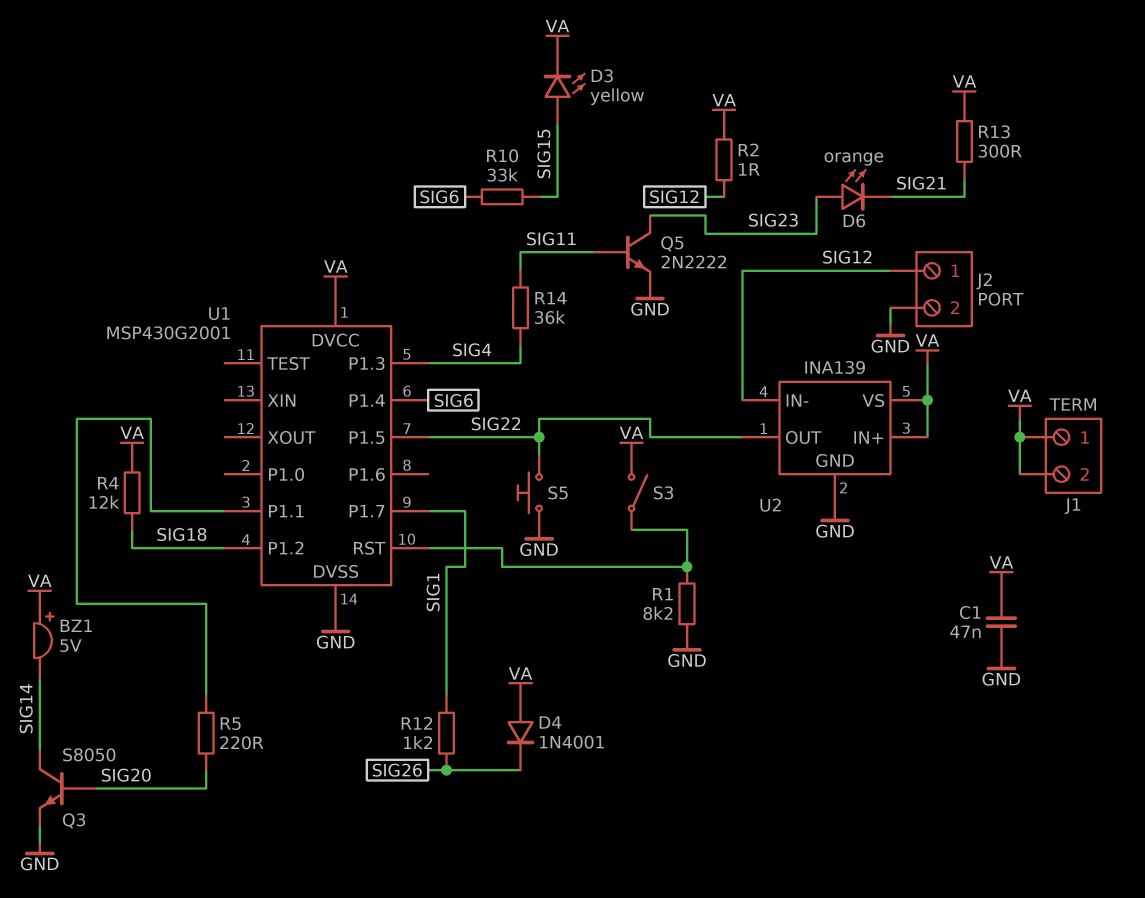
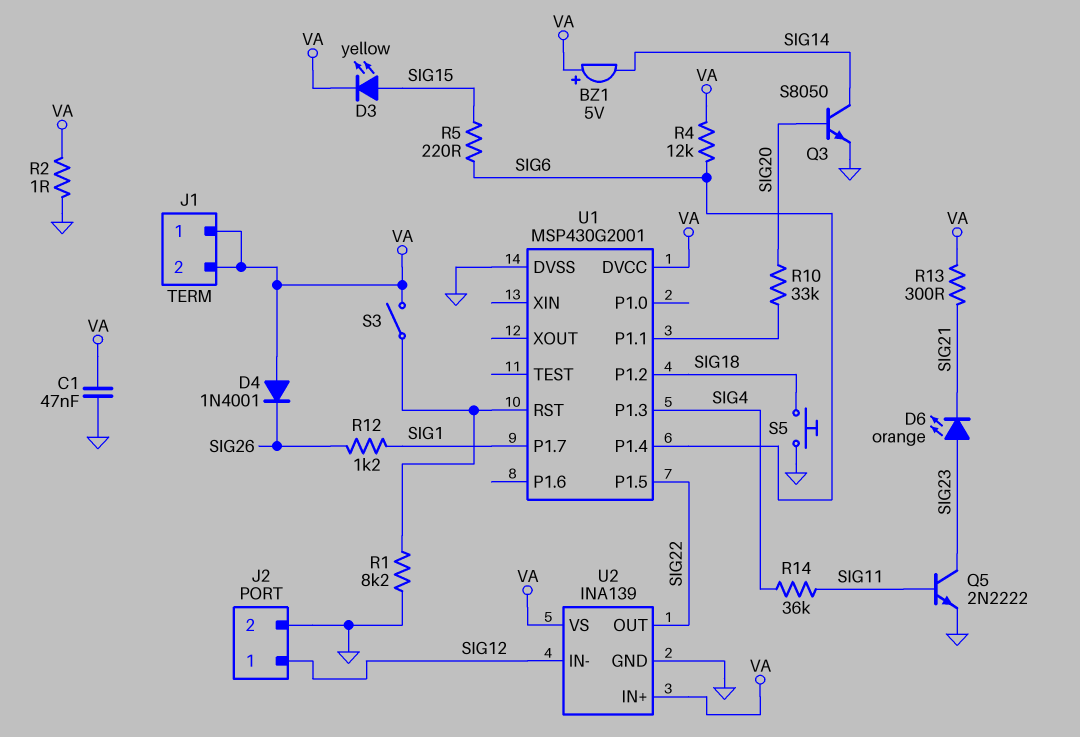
R2: 1 (SIG12, VA) -> 1 (GND, VA)
R4: 12k (SIG18, VA) -> 12k (SIG6, VA)
R5: 220 (SIG20, U1/P1.1) -> 220 (SIG6, SIG15)
R10: 33k (SIG6, SIG15) -> 33k (SIG20, U1/P1.1)
S5: button (GND, SIG22) -> button (GND, SIG18)

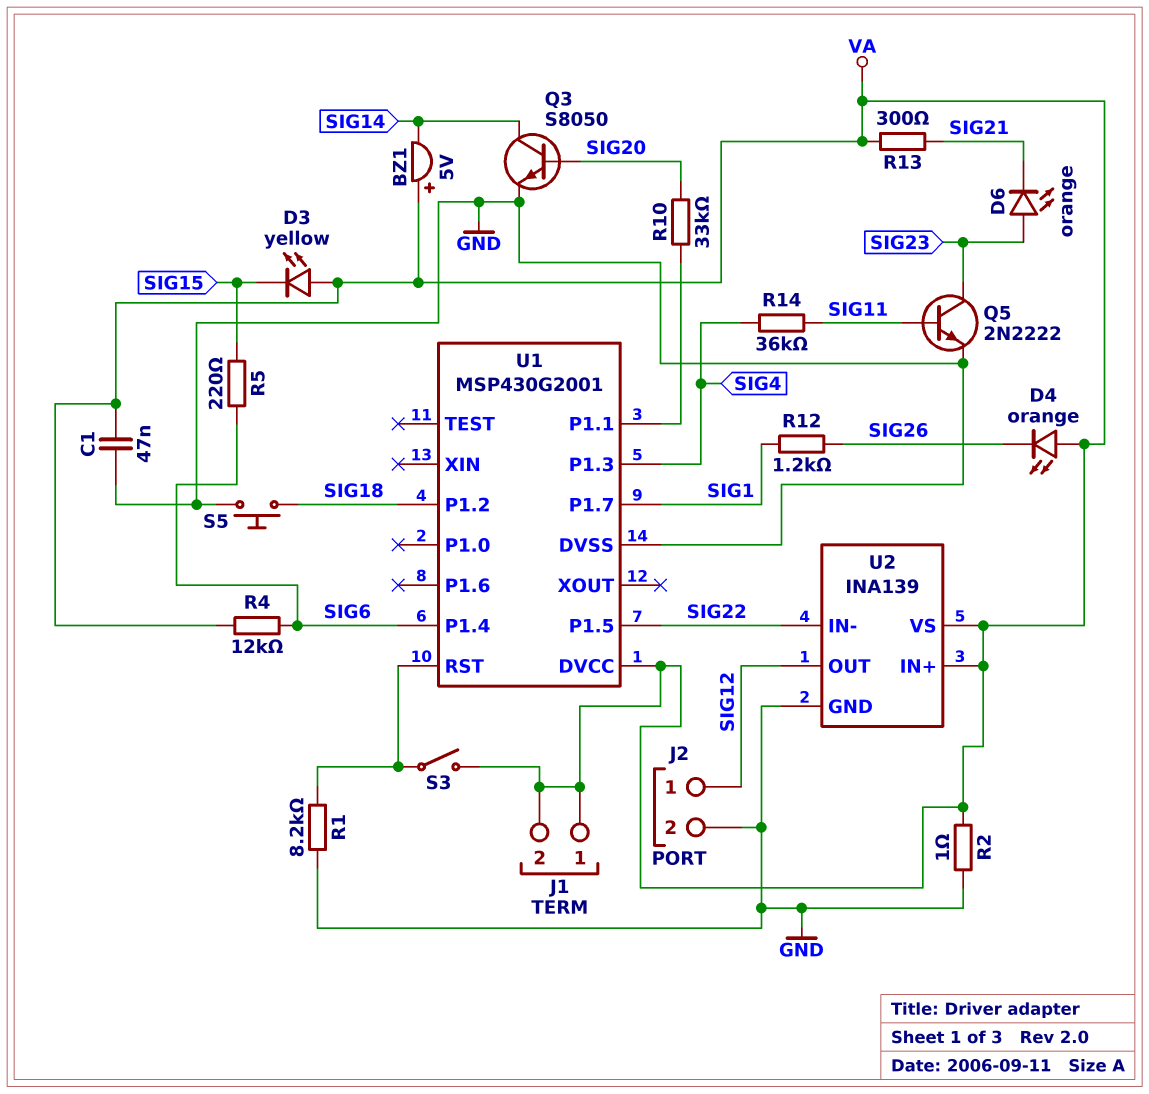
D3: LED yellow (A SIG15, K VA) -> LED yellow (A VA, K SIG15)
D4: diode 1N4001 (A VA, K SIG26) -> LED orange (A VA, K SIG26)
U2 pin IN-: SIG12 -> SIG22
U2 pin OUT: SIG22 -> SIG12

